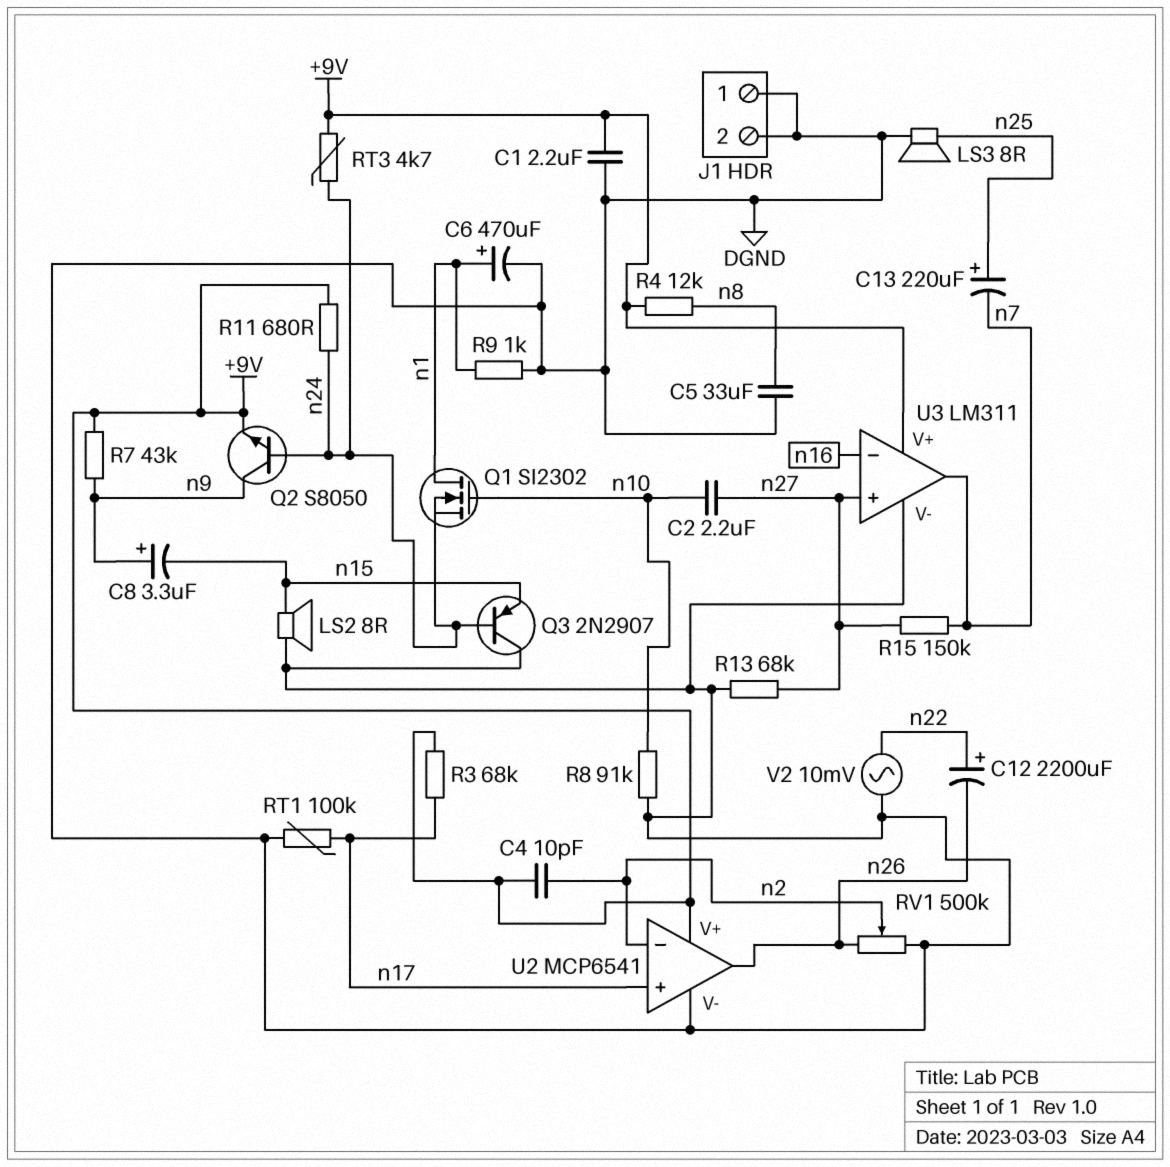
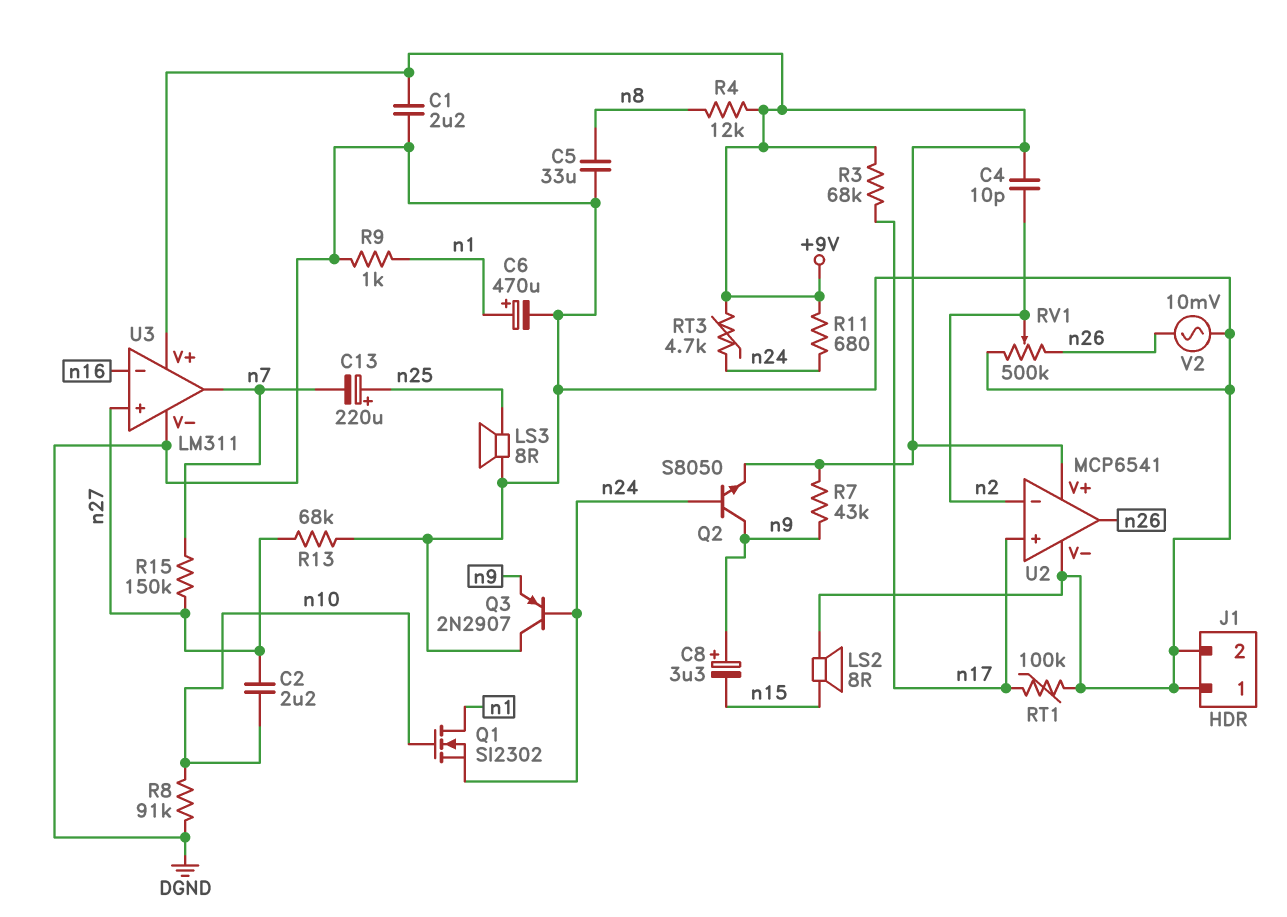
C12: 2200uF (plus n22, minus n26) -> none
Q3: PNP 2N2907 (B n24, C DGND, E n15) -> PNP 2N2907 (B n24, C DGND, E n9)
V2: AC 10mV (DGND, n22) -> AC 10mV (DGND, n26)

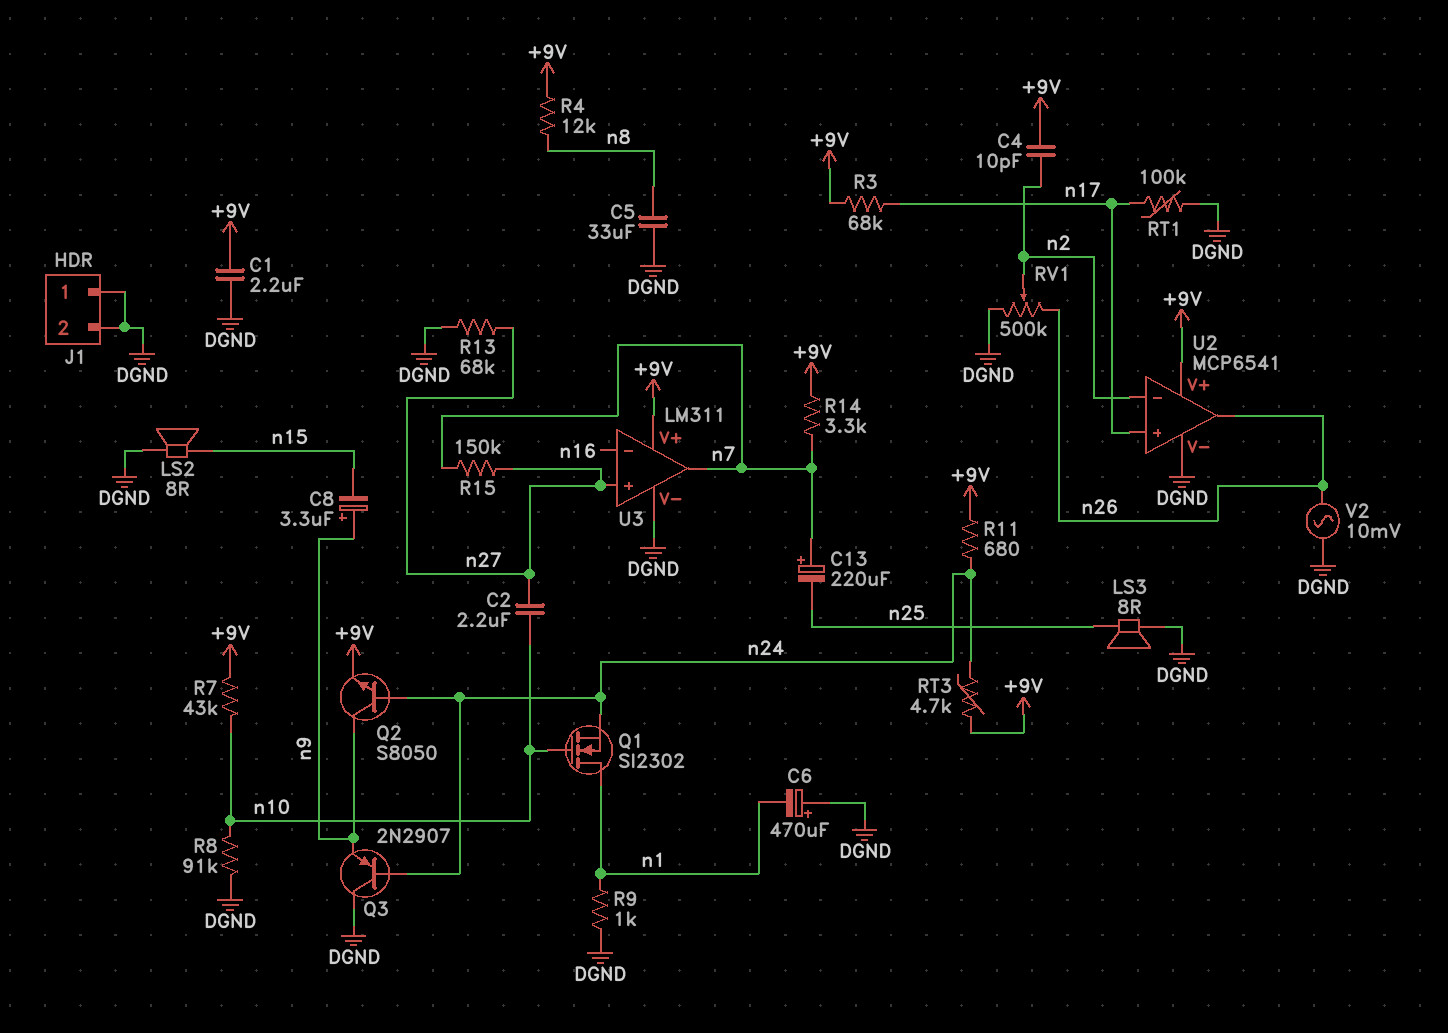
C6: 470uF (plus n1, minus DGND) -> 470uF (plus DGND, minus n1)
C13: 220uF (plus n25, minus n7) -> 220uF (plus n7, minus n25)
R7: 43k (+9V, n9) -> 43k (+9V, n10)
R14: none -> 3.3k (+9V, n7)

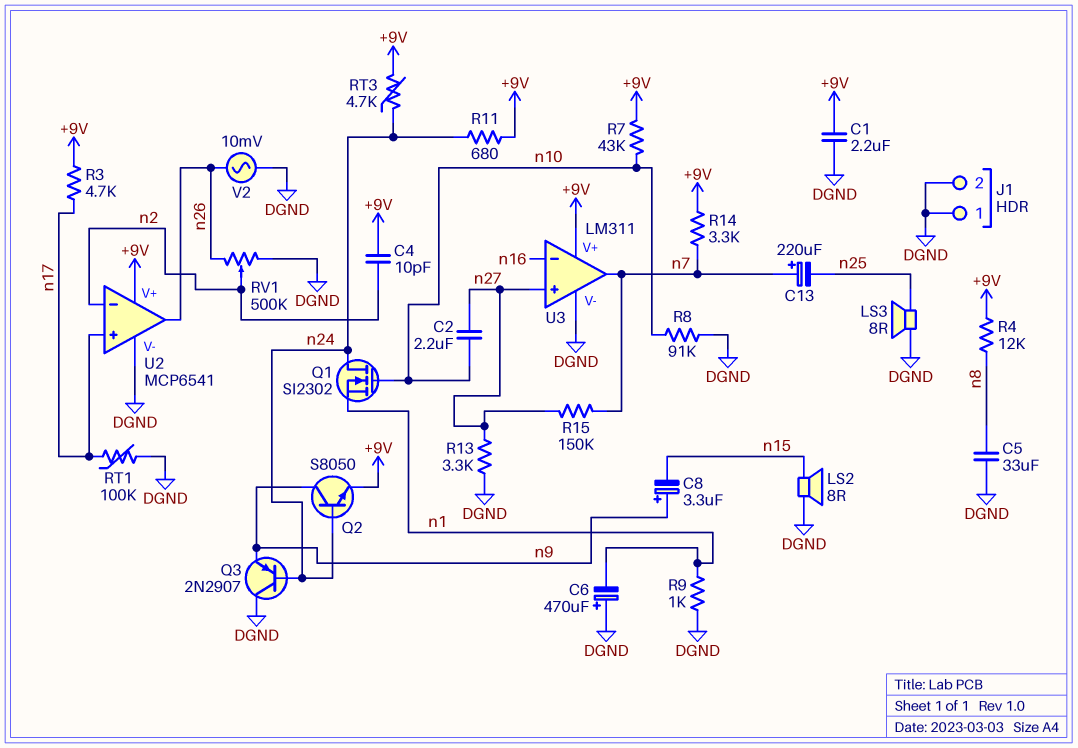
Q1: NMOS SI2302 (G n10, D n1, S n24) -> NMOS SI2302 (G n10, D n24, S n1)
R3: 68k (+9V, n17) -> 4.7k (+9V, n17)
R13: 68k (DGND, n27) -> 3.3k (DGND, n27)

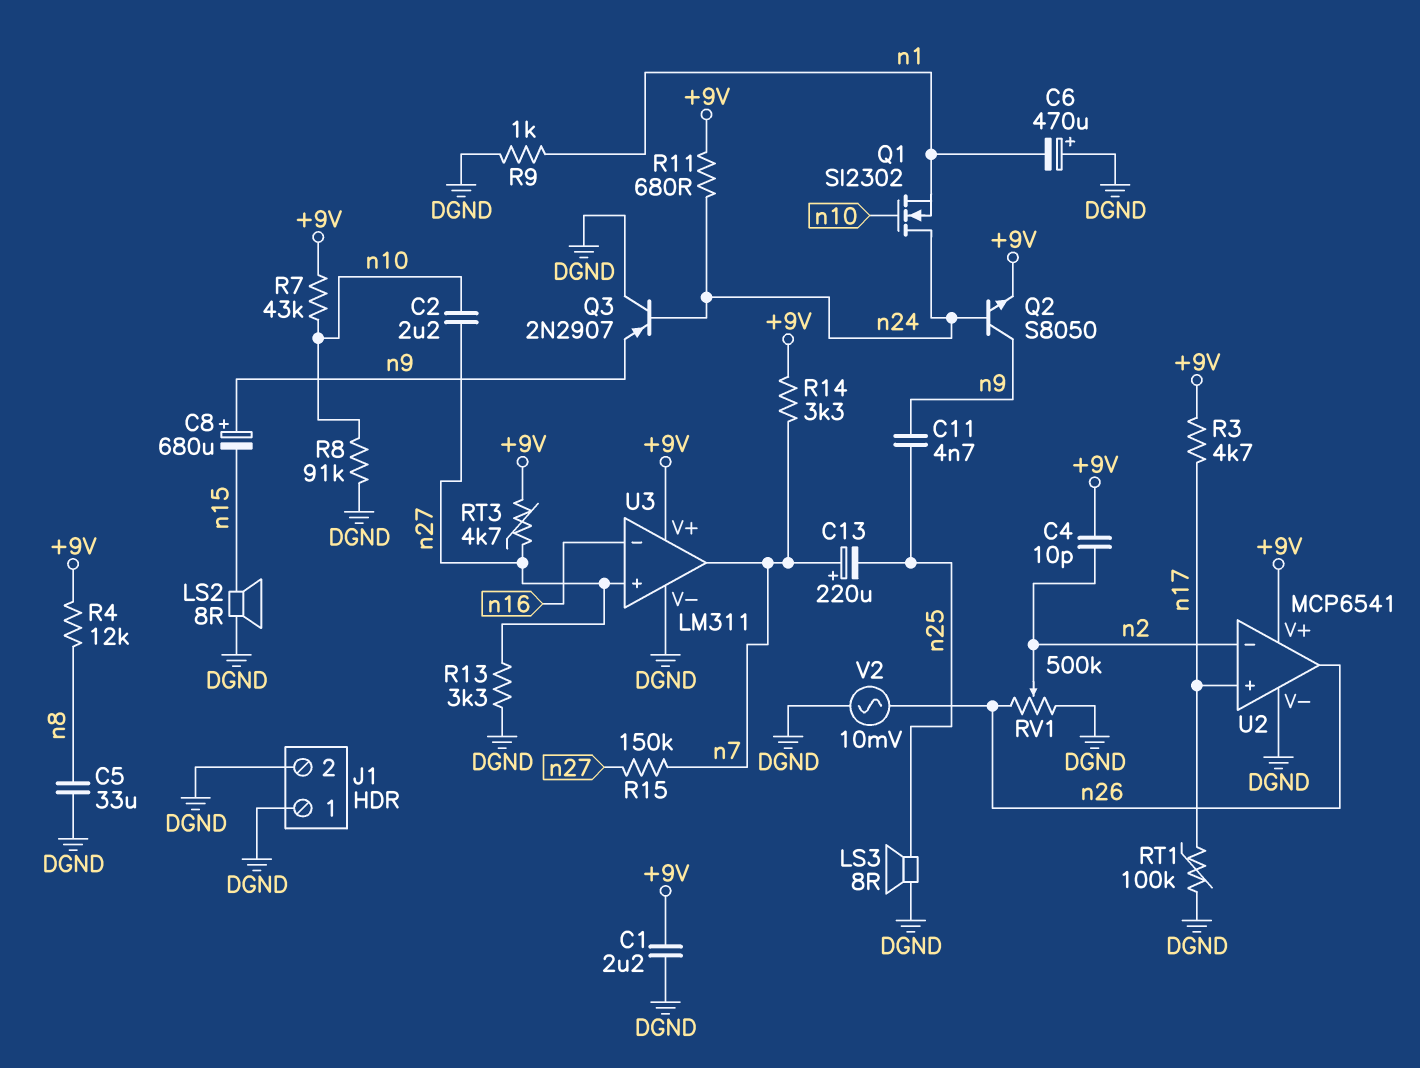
C8: 3.3uF (plus n9, minus n15) -> 680uF (plus n9, minus n15)
C11: none -> 4.7nF (n9, n25)
RT3: 4.7k (+9V, n24) -> 4.7k (+9V, n27)

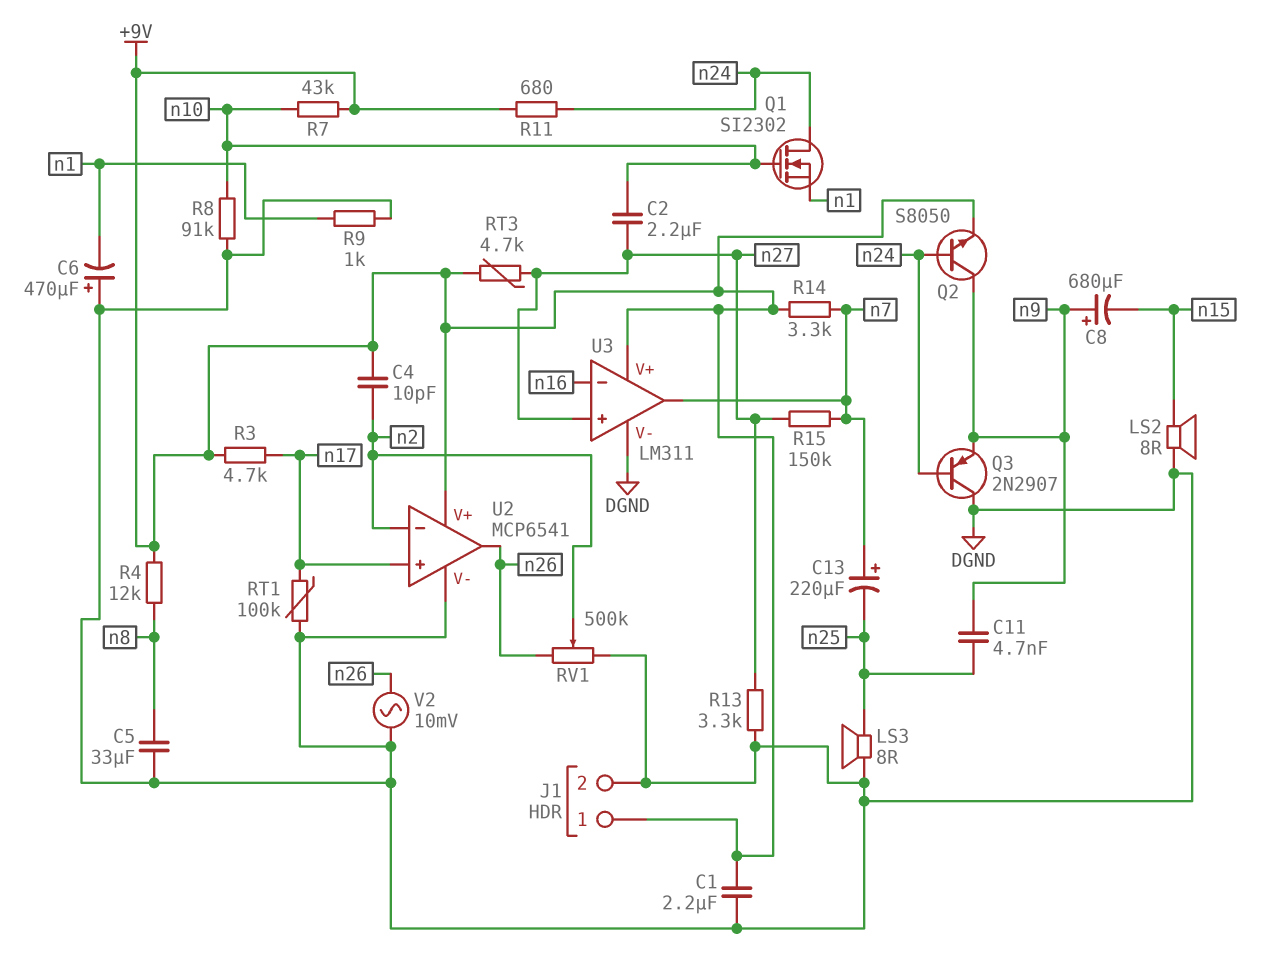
J1 pin 1: DGND -> +9V

